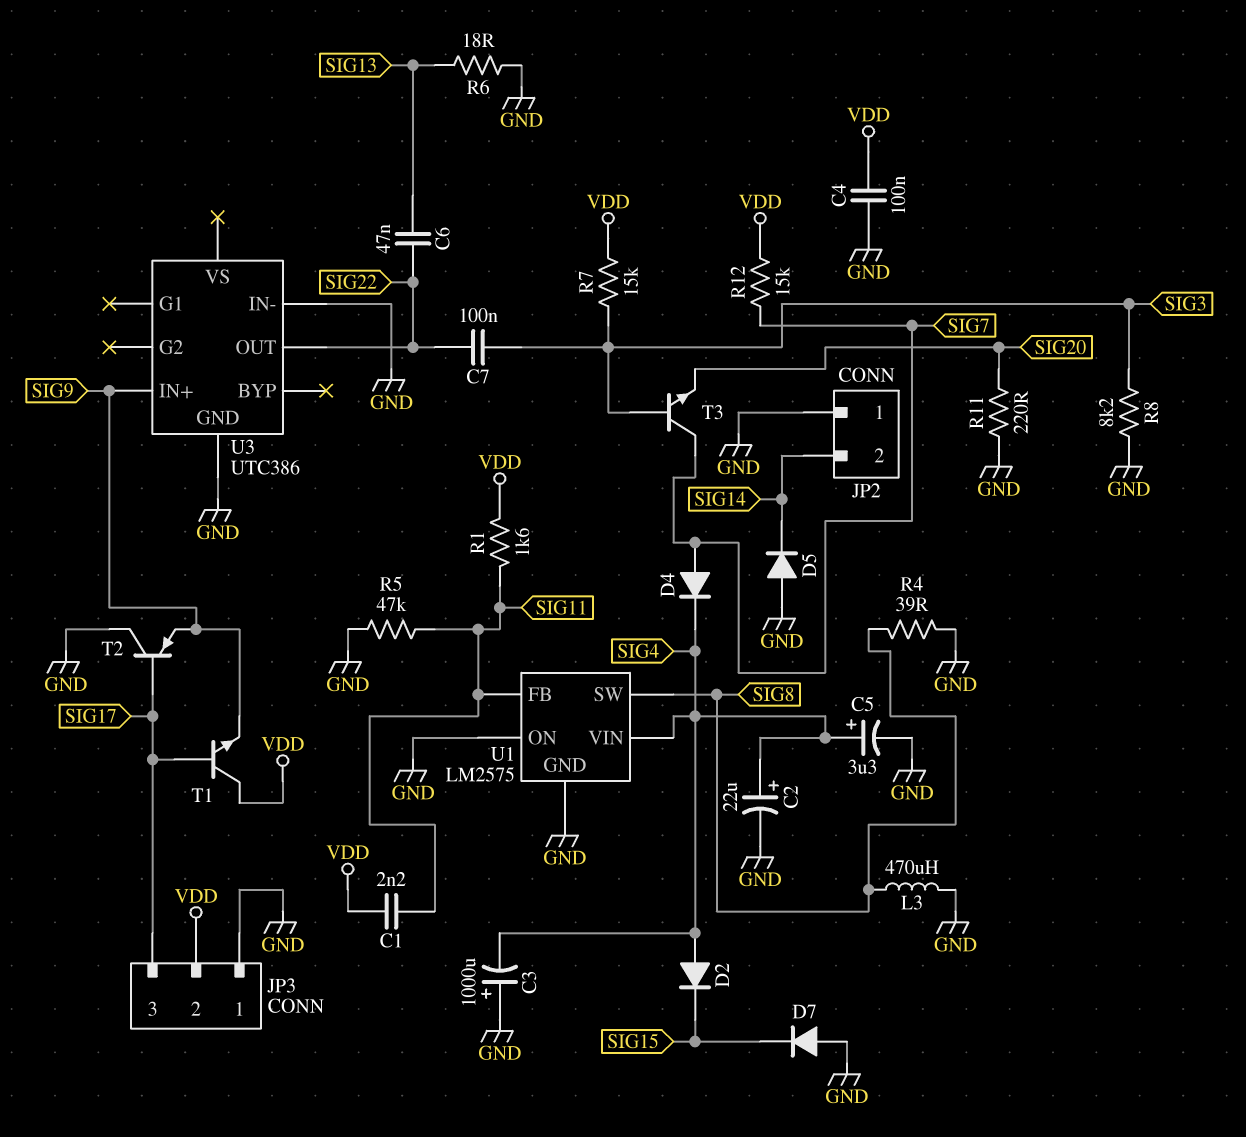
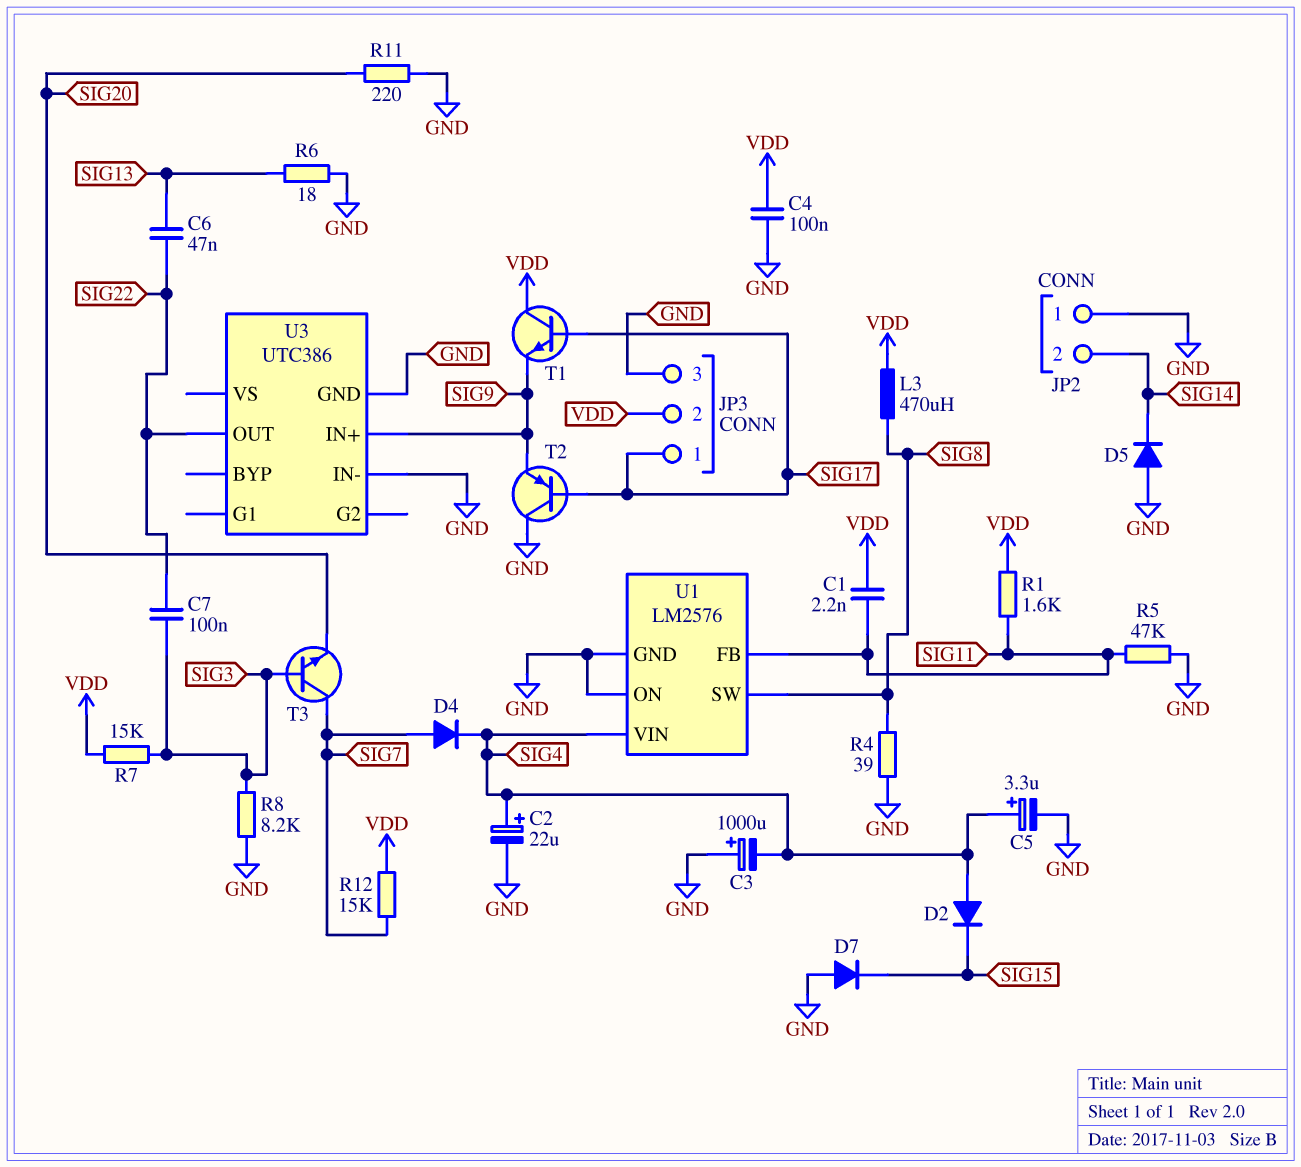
JP3 pin 1: GND -> SIG17
JP3 pin 3: SIG17 -> GND
L3: 470uH (GND, SIG8) -> 470uH (SIG8, VDD)
U1: LM2575 -> LM2576

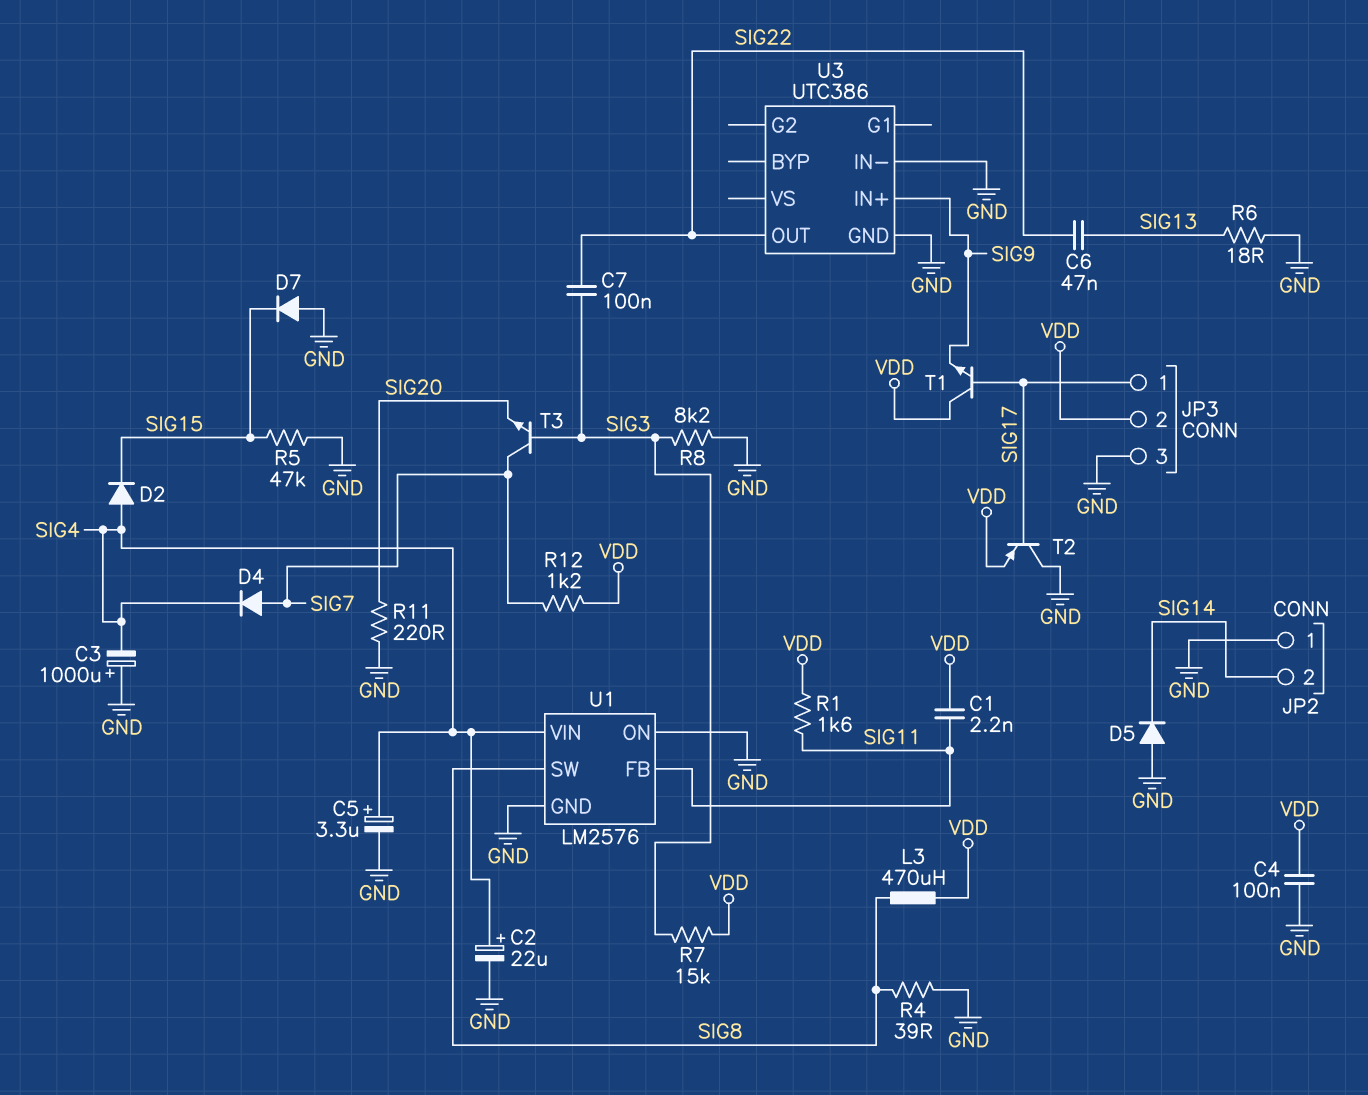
R5: 47k (GND, SIG11) -> 47k (GND, SIG15)
R12: 15k (SIG7, VDD) -> 1.2k (SIG7, VDD)
T2: PNP (B SIG17, C GND, E SIG9) -> PNP (B SIG17, C GND, E VDD)

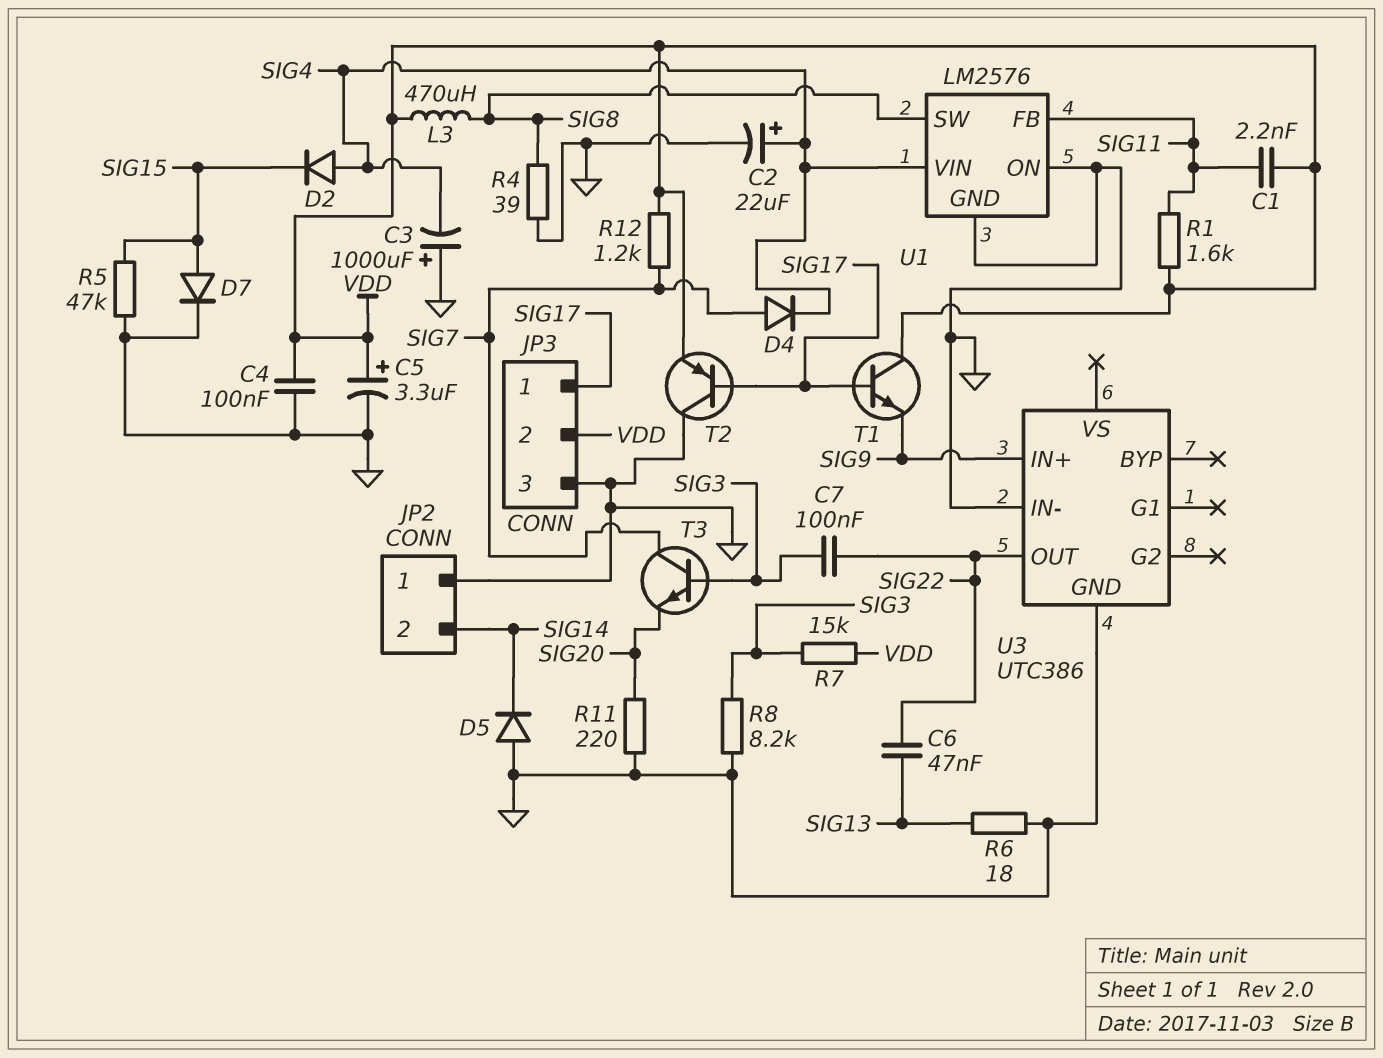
C5: 3.3uF (plus SIG4, minus GND) -> 3.3uF (plus VDD, minus GND)
D7: diode (A GND, K SIG15) -> diode (A SIG15, K GND)

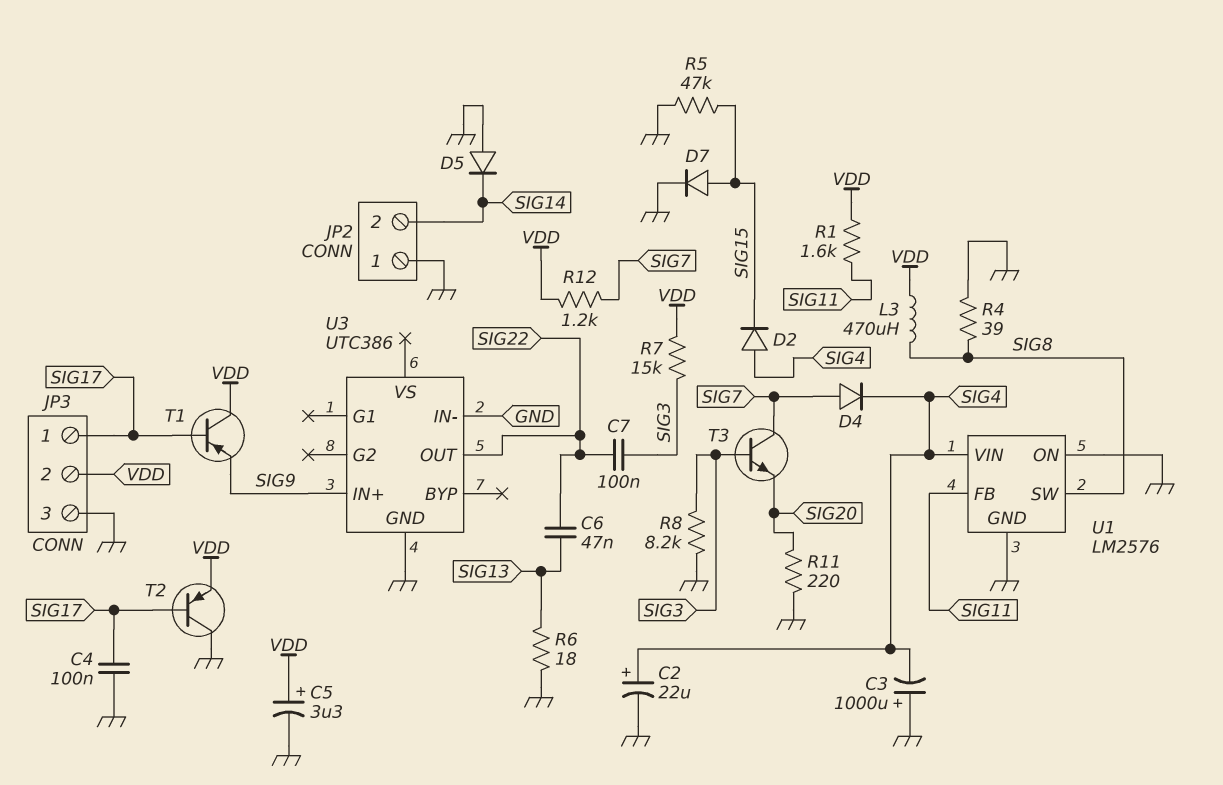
C1: 2.2nF (SIG11, VDD) -> none
C4: 100nF (GND, VDD) -> 100nF (GND, SIG17)
T1: NPN (B SIG17, C VDD, E SIG9) -> PNP (B SIG17, C VDD, E SIG9)

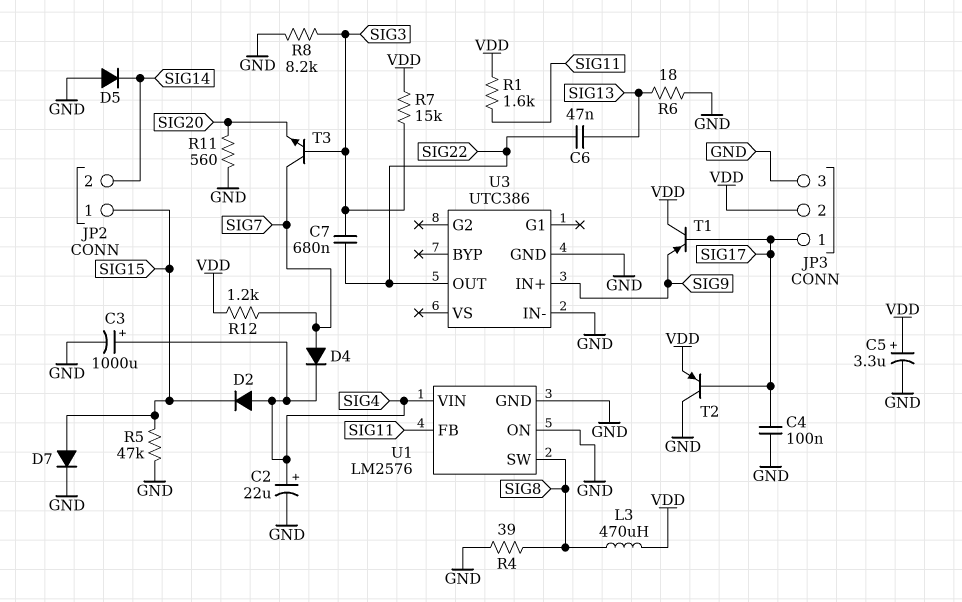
C3: 1000uF (plus GND, minus SIG4) -> 1000uF (plus SIG4, minus GND)
C7: 100nF (SIG3, SIG22) -> 680nF (SIG3, SIG22)
JP2 pin 1: GND -> SIG15
R11: 220 (GND, SIG20) -> 560 (GND, SIG20)

